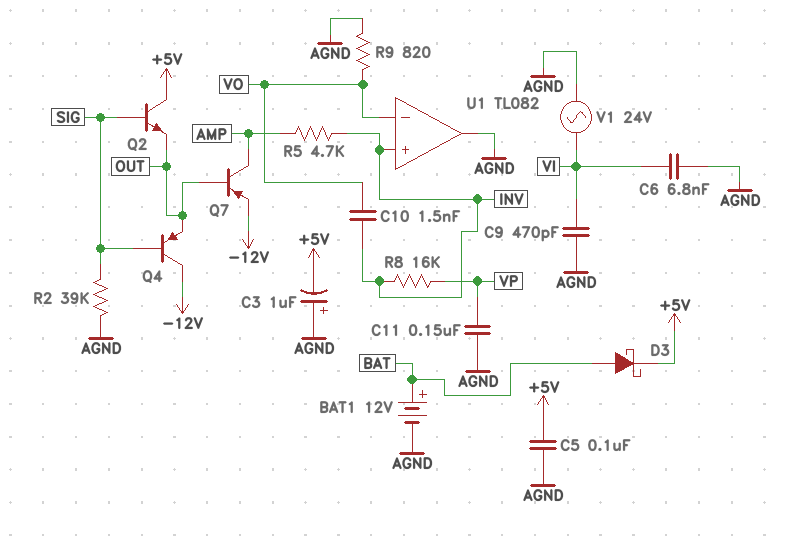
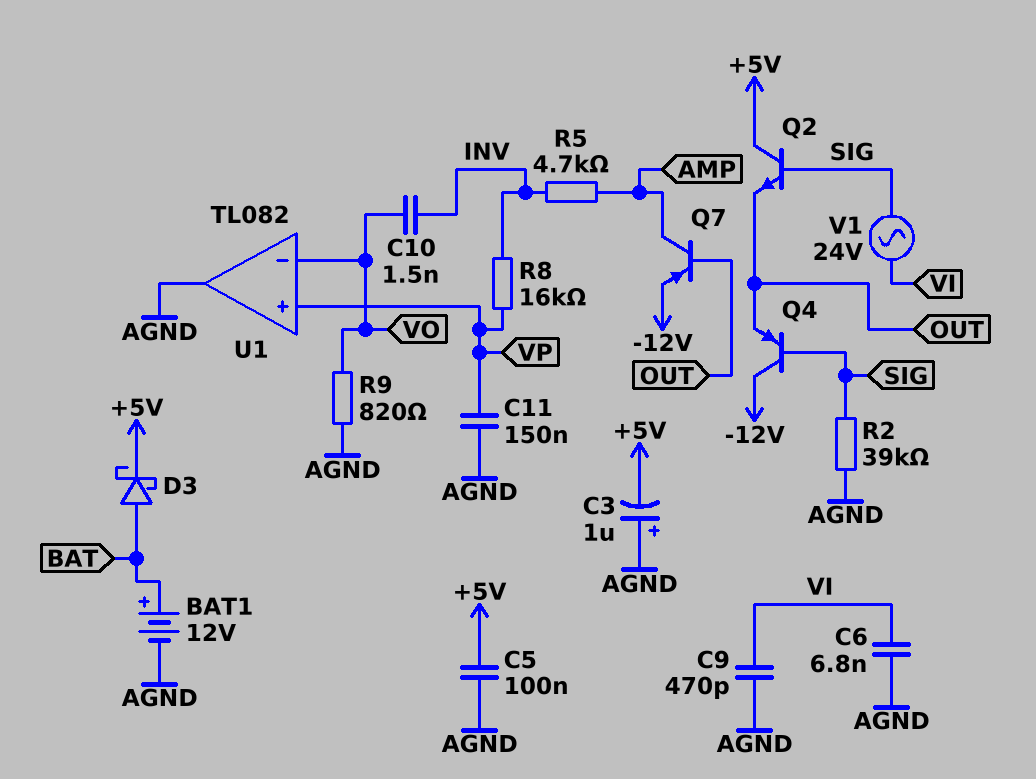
U1 pin in+: INV -> VP
V1: AC 24V (AGND, VI) -> AC 24V (SIG, VI)

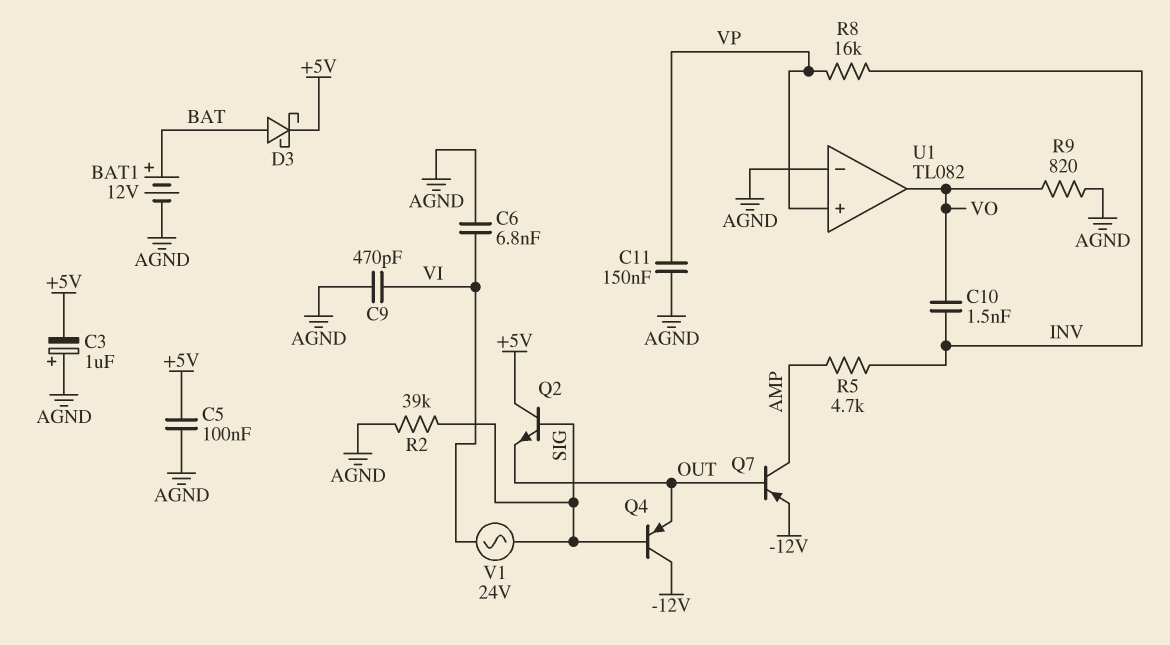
U1 pin in-: VO -> AGND
U1 pin out: AGND -> VO

